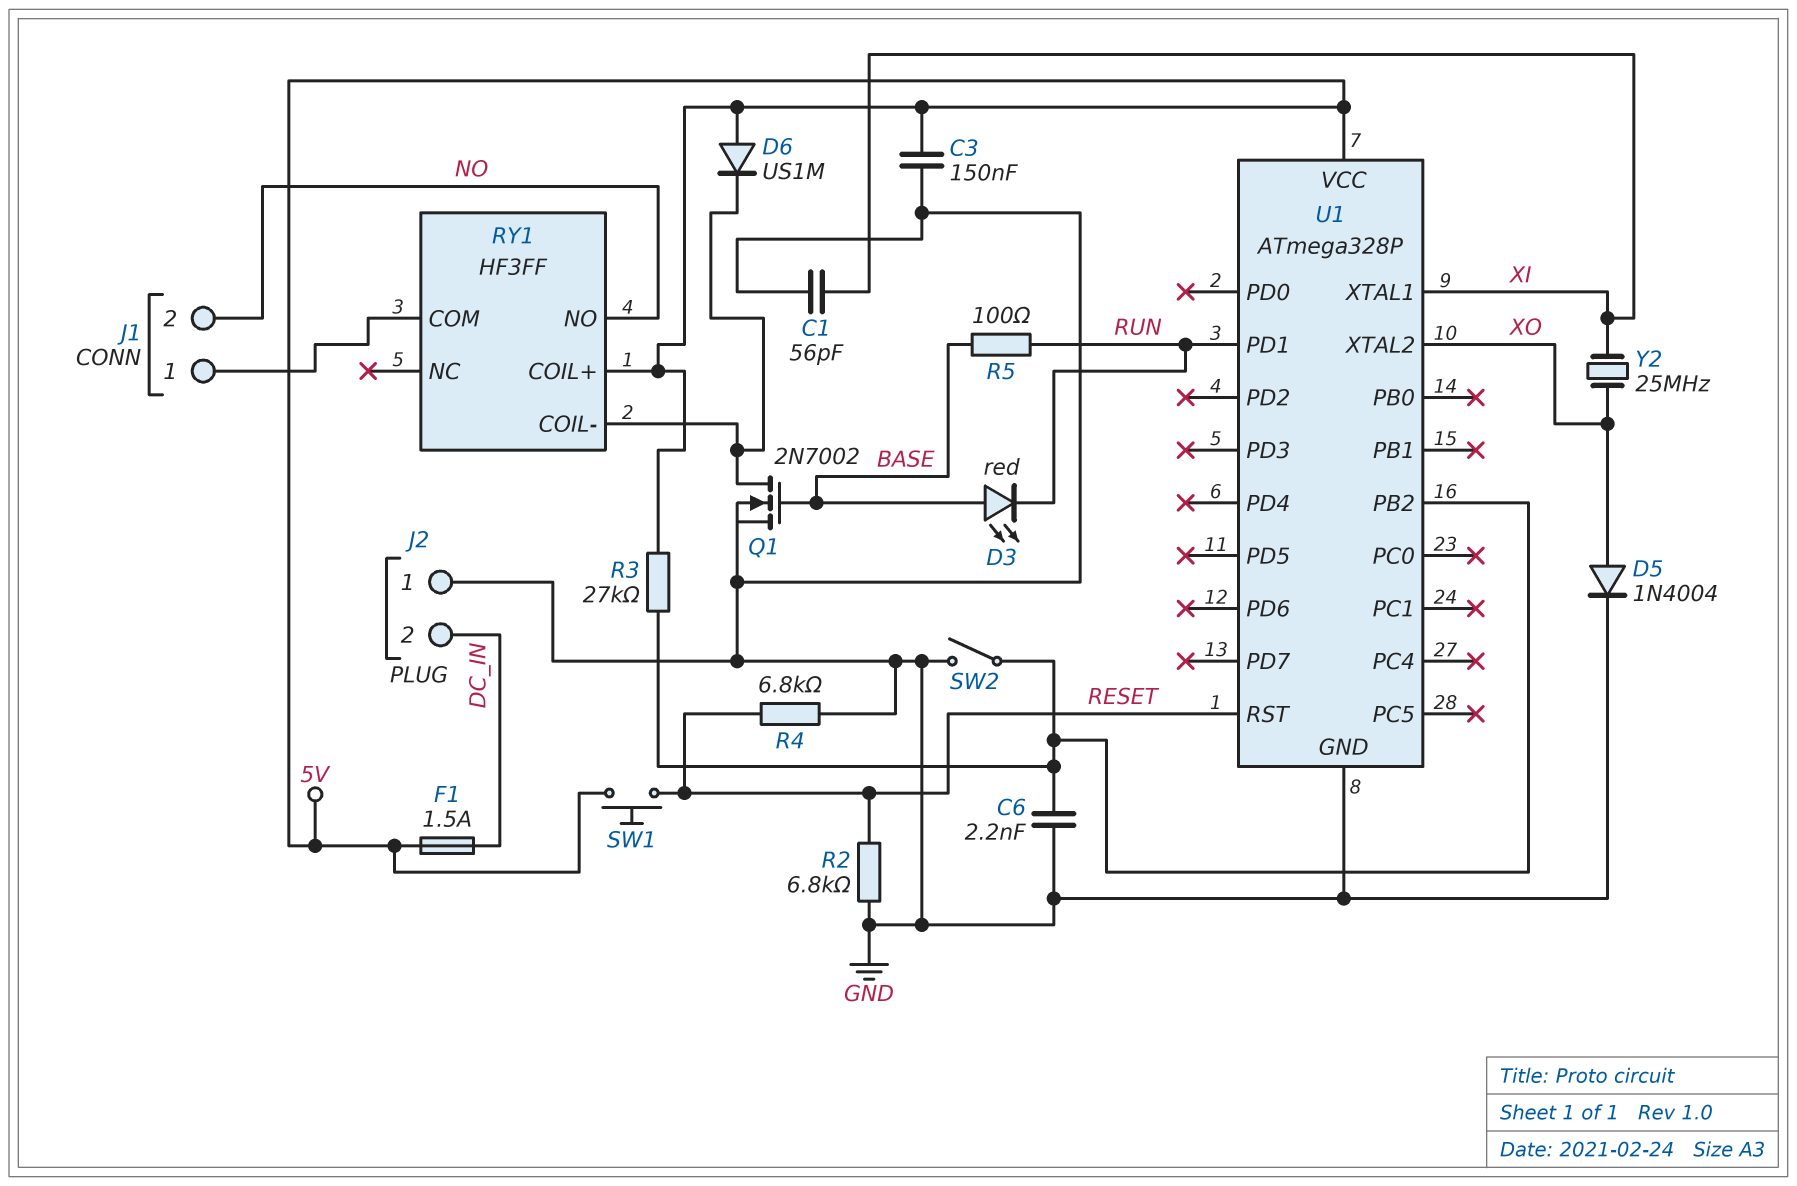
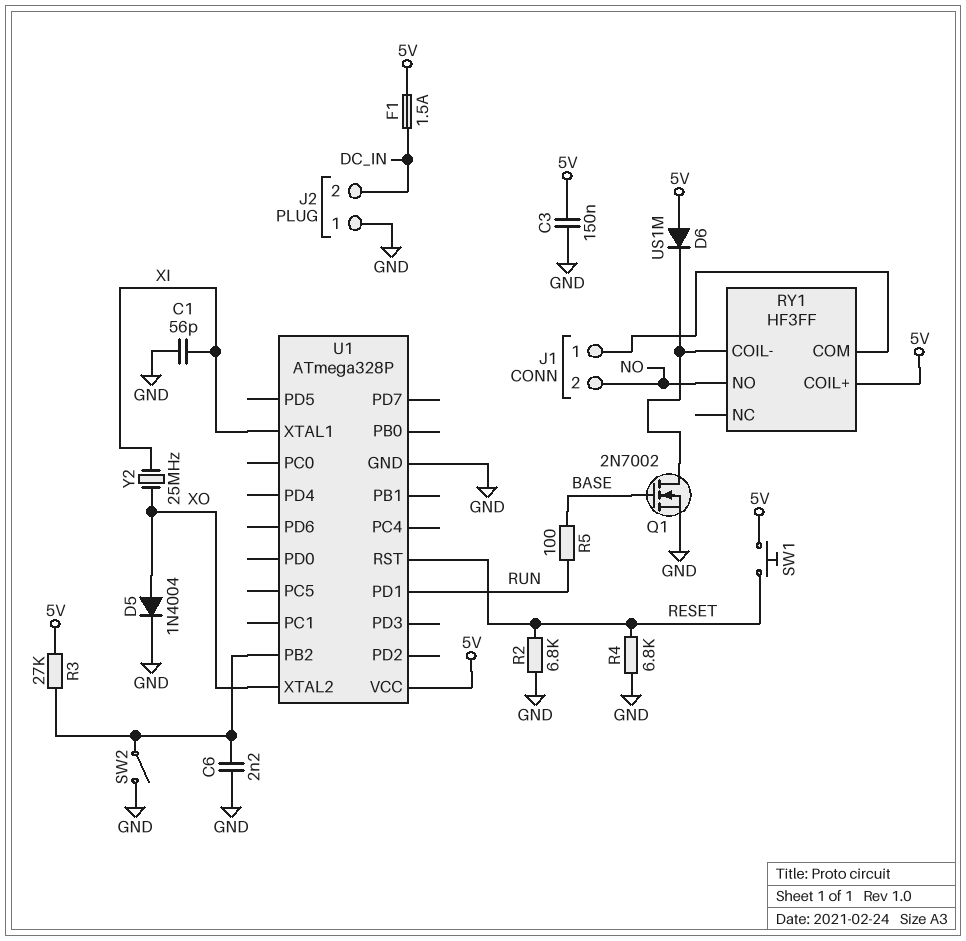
D3: LED red (A BASE, K RUN) -> none

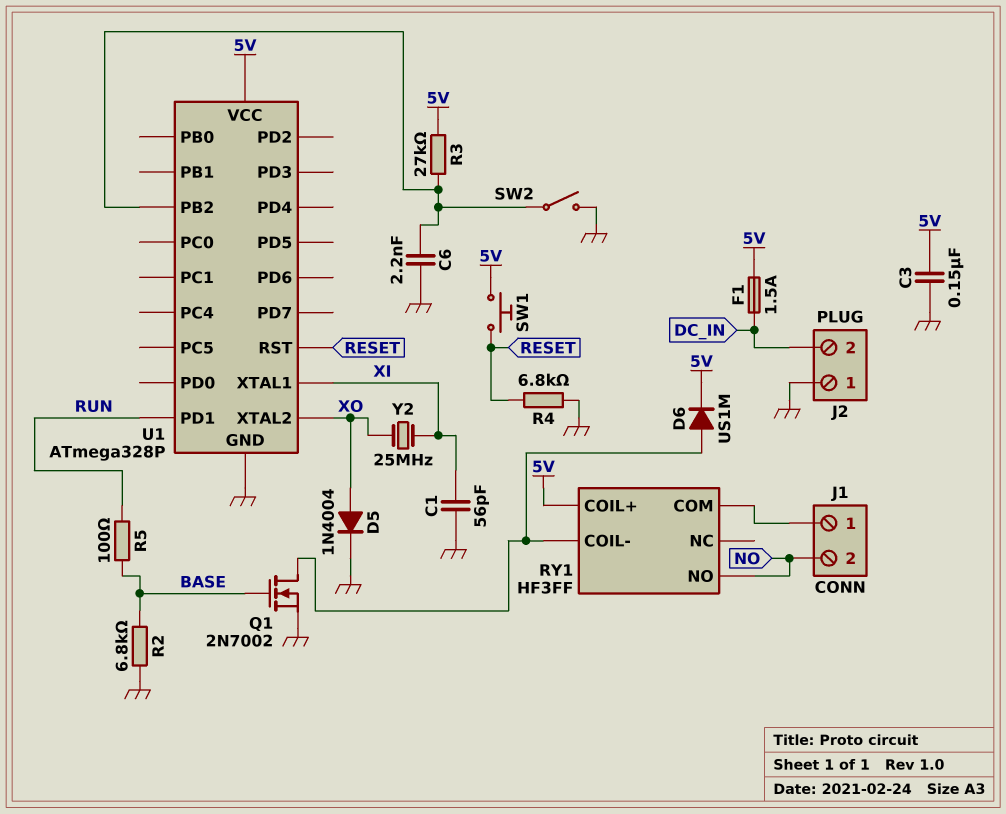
D6: diode US1M (A 5V, K RY1/COIL-) -> diode US1M (A RY1/COIL-, K 5V)
R2: 6.8k (GND, RESET) -> 6.8k (BASE, GND)

